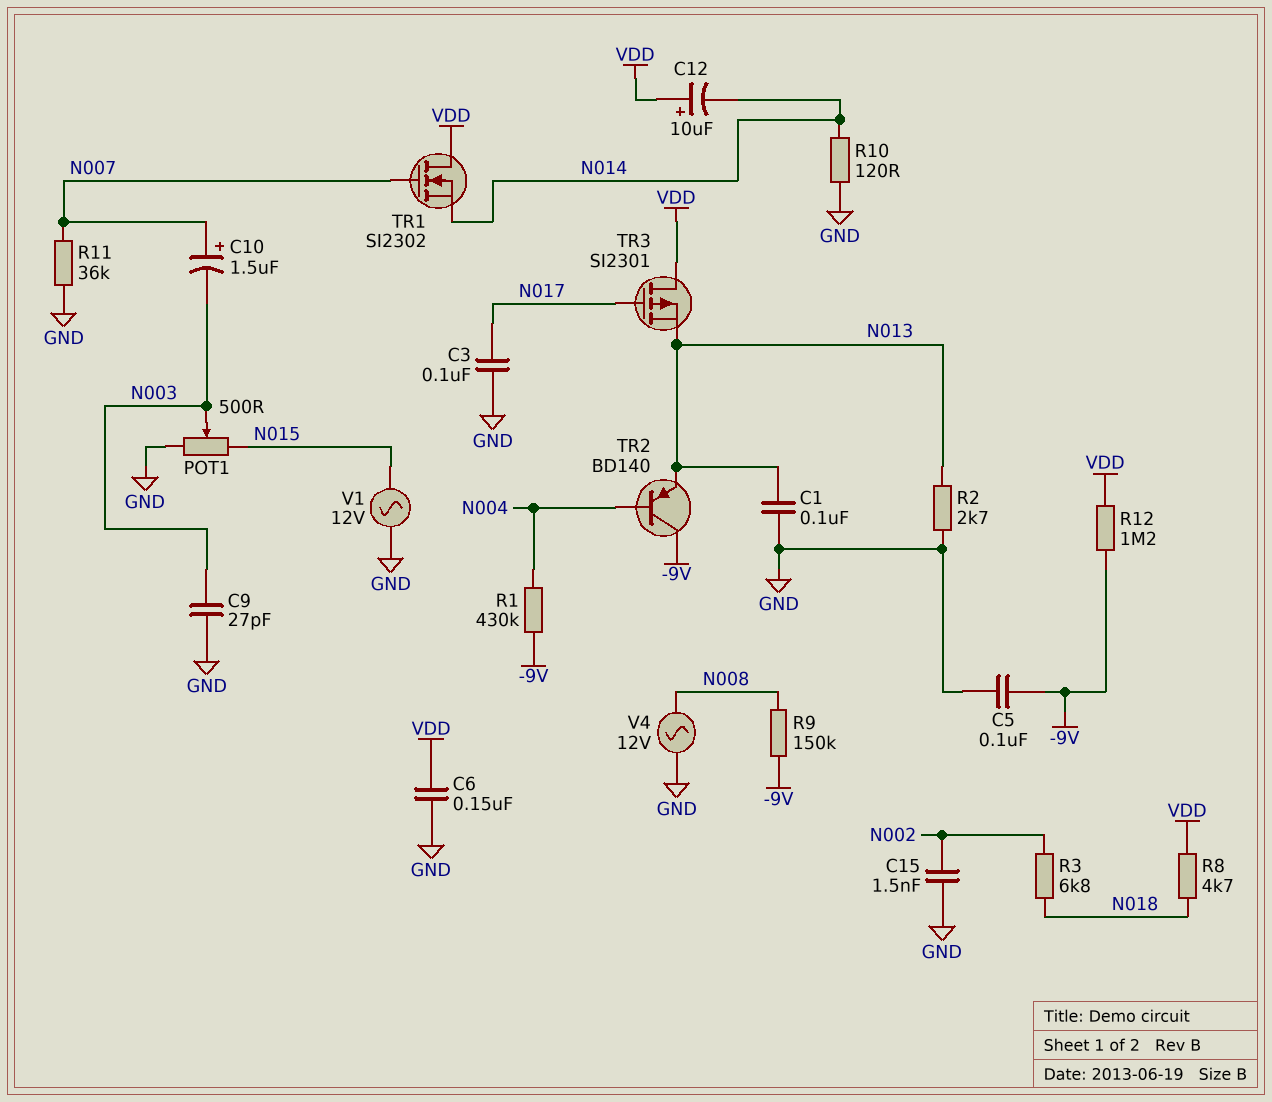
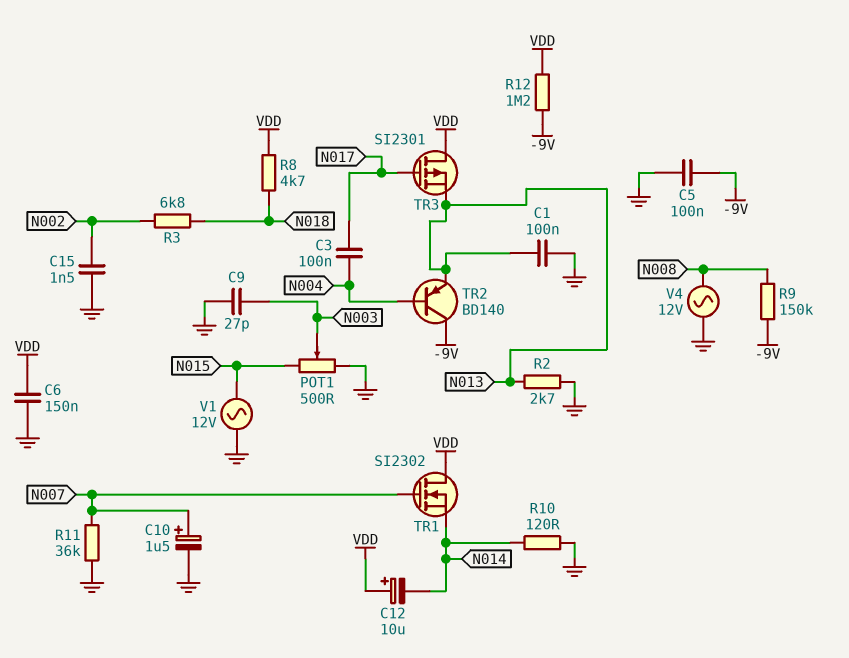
C3: 100nF (GND, N017) -> 100nF (N004, N017)
C10: 1.5uF (plus N007, minus N003) -> 1.5uF (plus N007, minus GND)
R1: 430k (-9V, N004) -> none

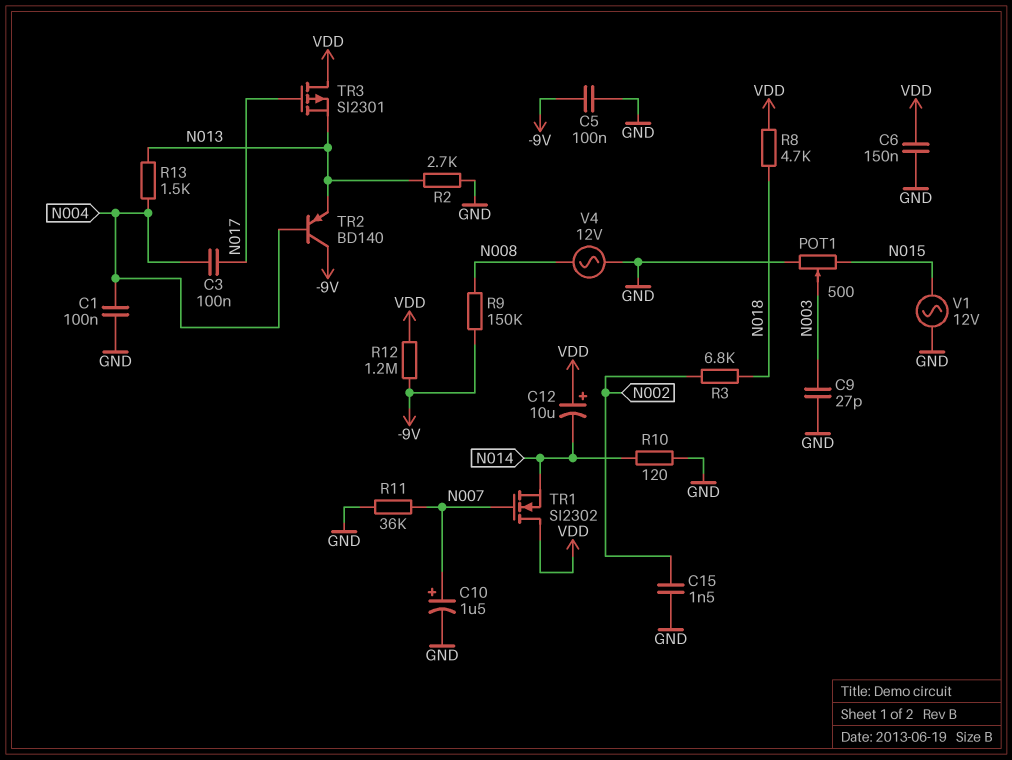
C1: 100nF (GND, N013) -> 100nF (GND, N004)
R13: none -> 1.5k (N004, N013)

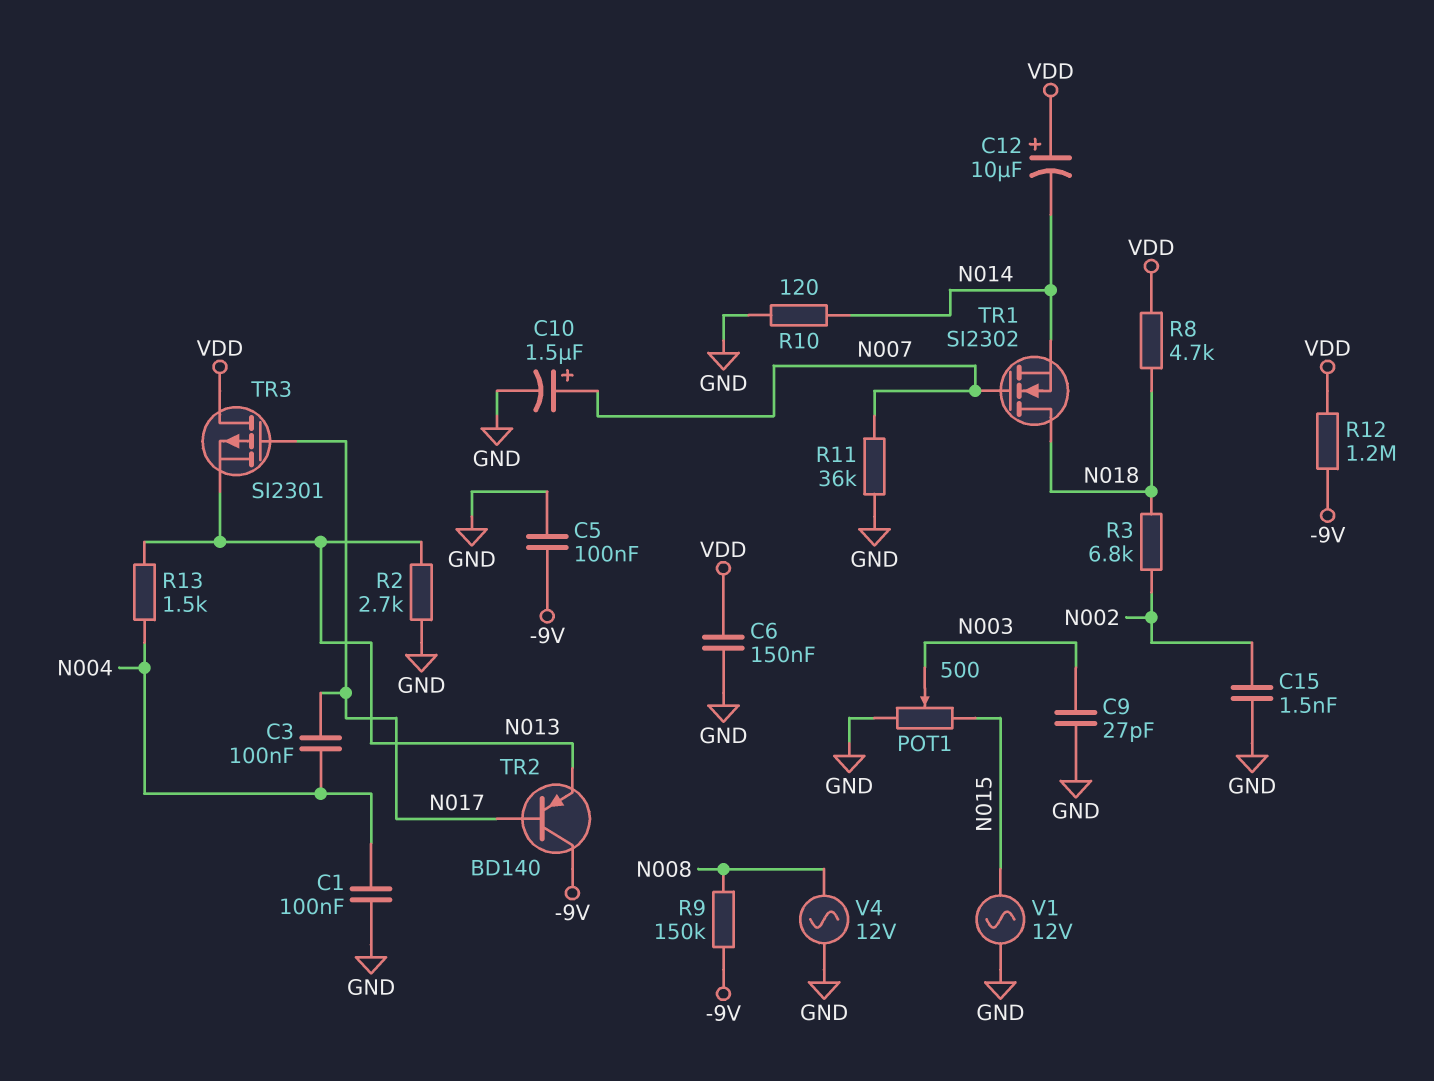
TR1: NMOS SI2302 (G N007, D VDD, S N014) -> NMOS SI2302 (G N007, D N018, S N014)
TR2: PNP BD140 (B N004, C -9V, E N013) -> PNP BD140 (B N017, C -9V, E N013)

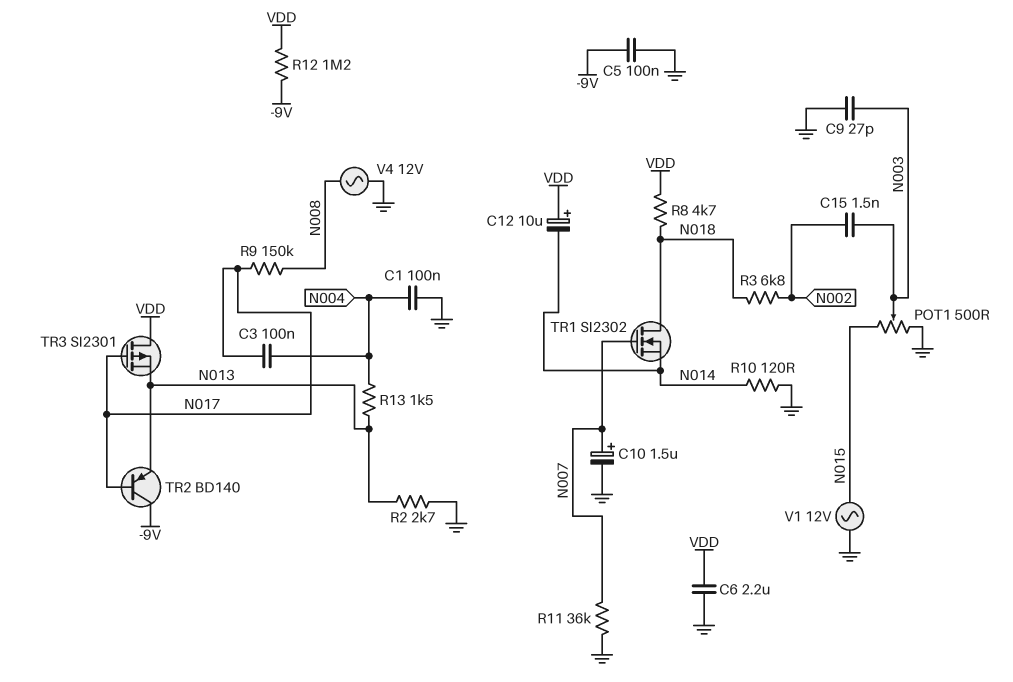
C6: 150nF (GND, VDD) -> 2.2uF (GND, VDD)
C15: 1.5nF (GND, N002) -> 1.5nF (N002, N003)
R9: 150k (-9V, N008) -> 150k (N008, N017)

